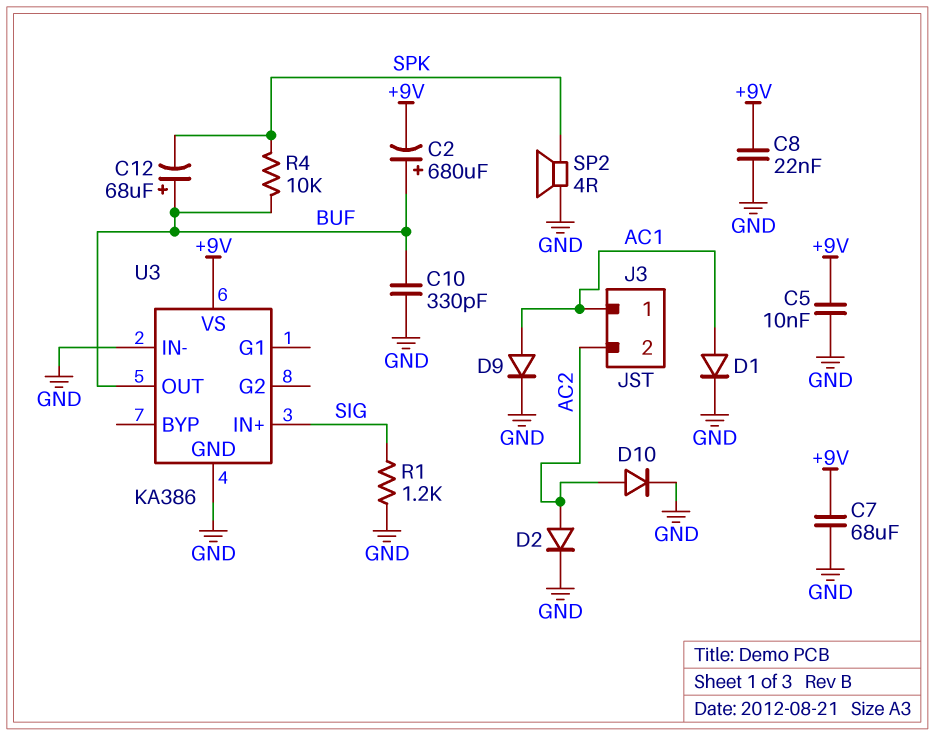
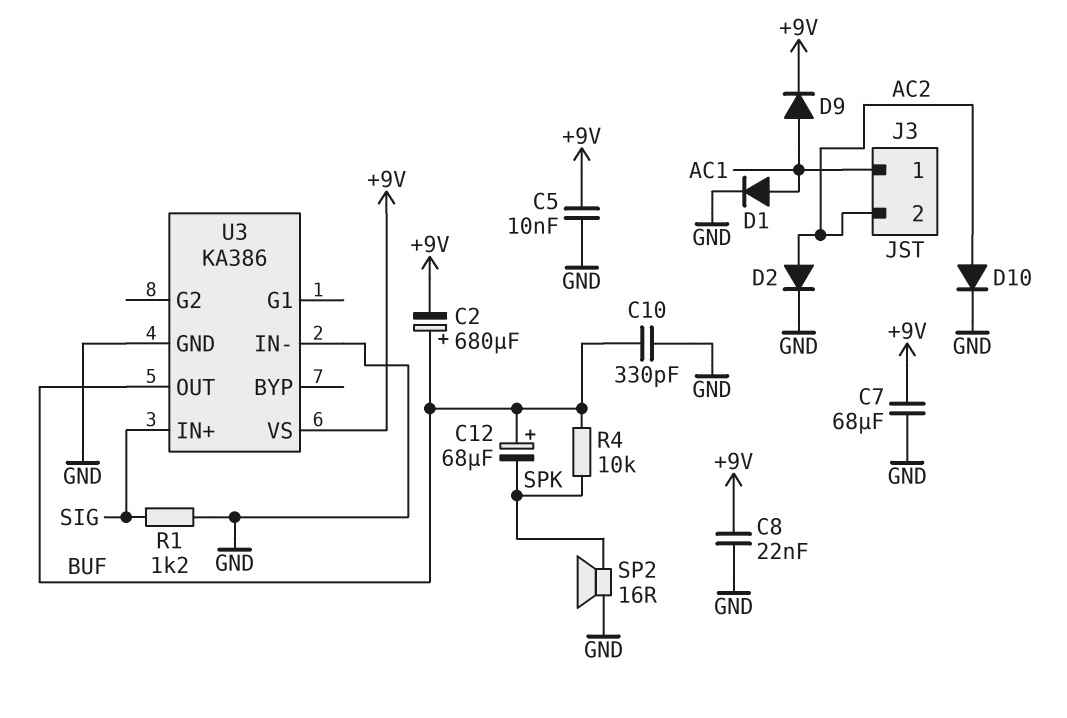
D9: diode (A AC1, K GND) -> diode (A AC1, K +9V)
SP2: speaker 4R (GND, SPK) -> speaker 16R (GND, SPK)

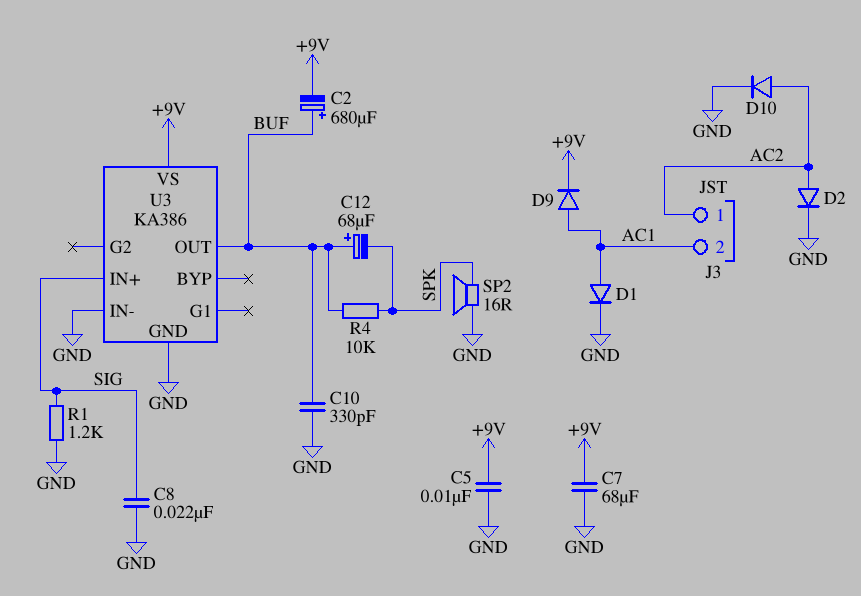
C8: 22nF (+9V, GND) -> 22nF (GND, SIG)
J3 pin 1: AC1 -> AC2
J3 pin 2: AC2 -> AC1

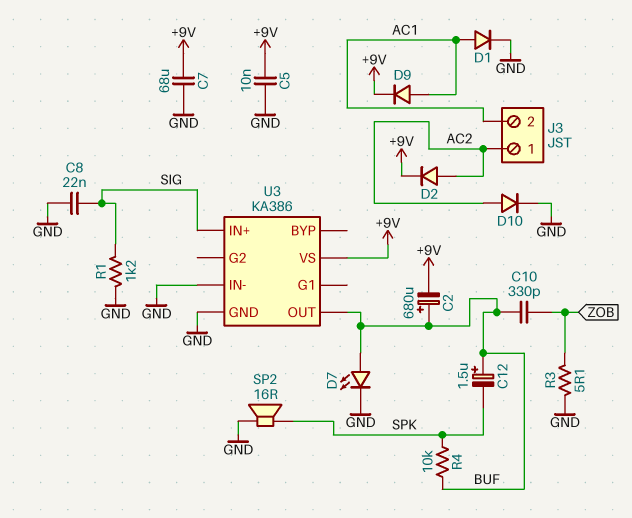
C10: 330pF (BUF, GND) -> 330pF (BUF, ZOB)
C12: 68uF (plus BUF, minus SPK) -> 1.5uF (plus BUF, minus SPK)
D2: diode (A AC2, K GND) -> diode (A AC2, K +9V)
D7: none -> LED (A BUF, K GND)
R3: none -> 5.1 (GND, ZOB)

